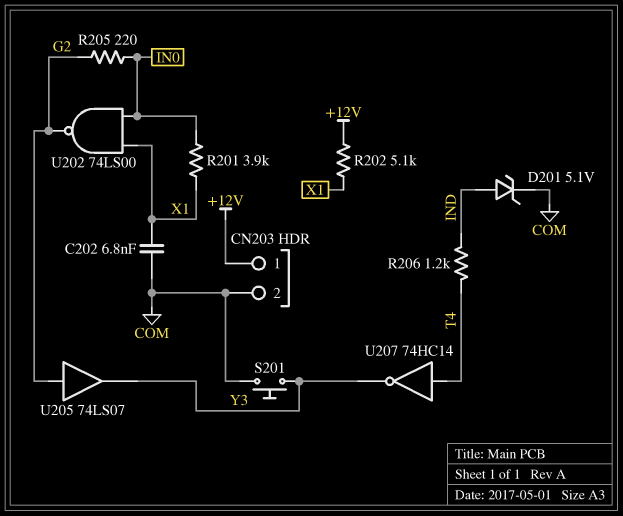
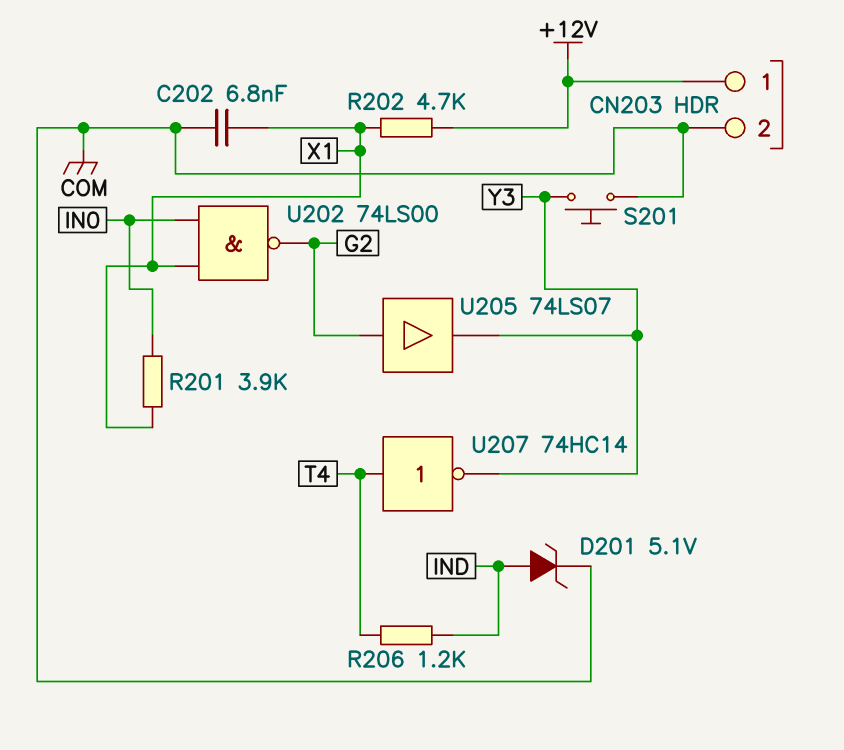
R202: 5.1k (+12V, X1) -> 4.7k (+12V, X1)
R205: 220 (G2, IN0) -> none

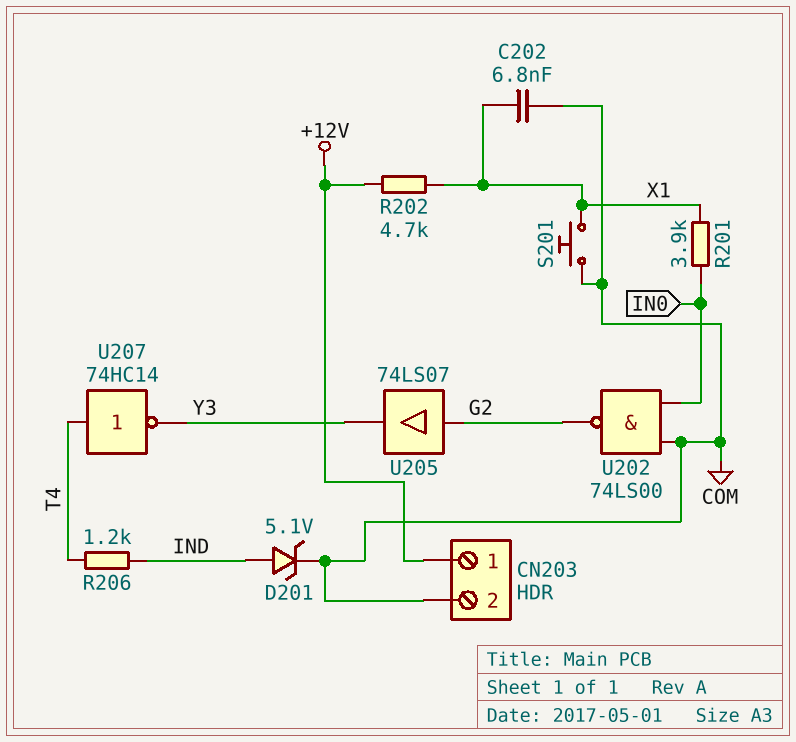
S201: button (COM, Y3) -> button (COM, X1)
U202: NAND 74LS00 (in IN0, in X1, out G2) -> NAND 74LS00 (in COM, in IN0, out G2)

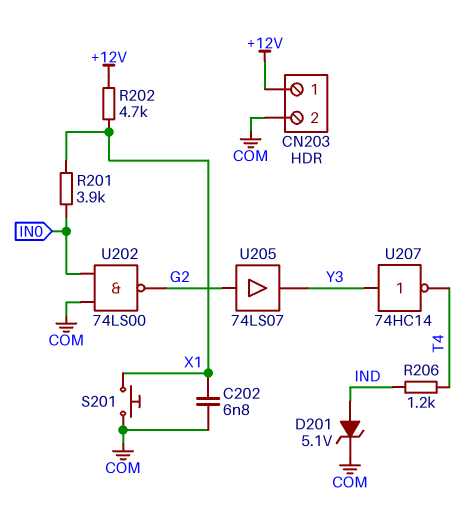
U207: NOT 74HC14 (in T4, out Y3) -> NOT 74HC14 (in Y3, out T4)

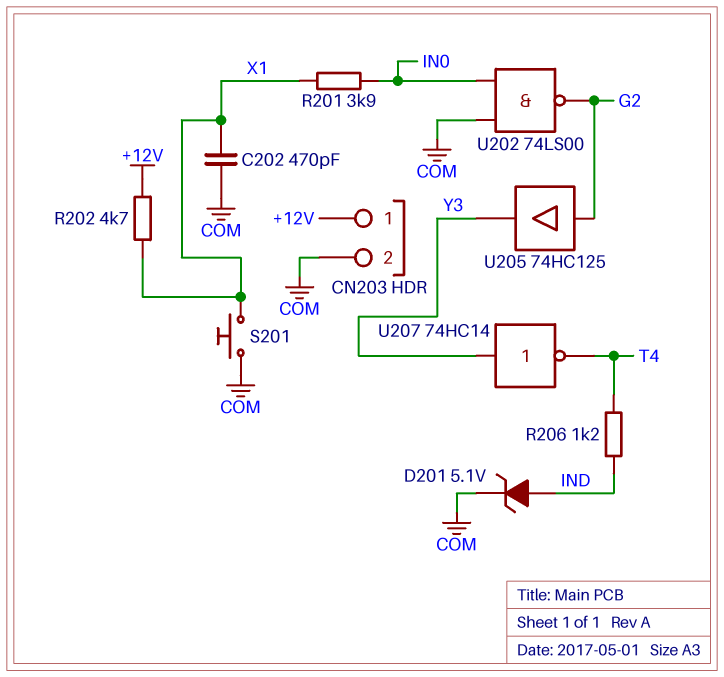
C202: 6.8nF (COM, X1) -> 470pF (COM, X1)
U205: buffer 74LS07 (in G2, out Y3) -> buffer 74HC125 (in G2, out Y3)

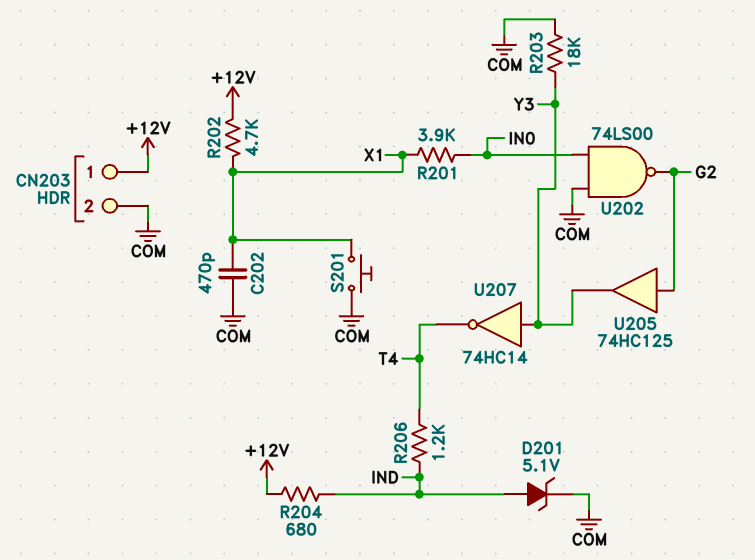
R203: none -> 18k (COM, Y3)
R204: none -> 680 (+12V, IND)

